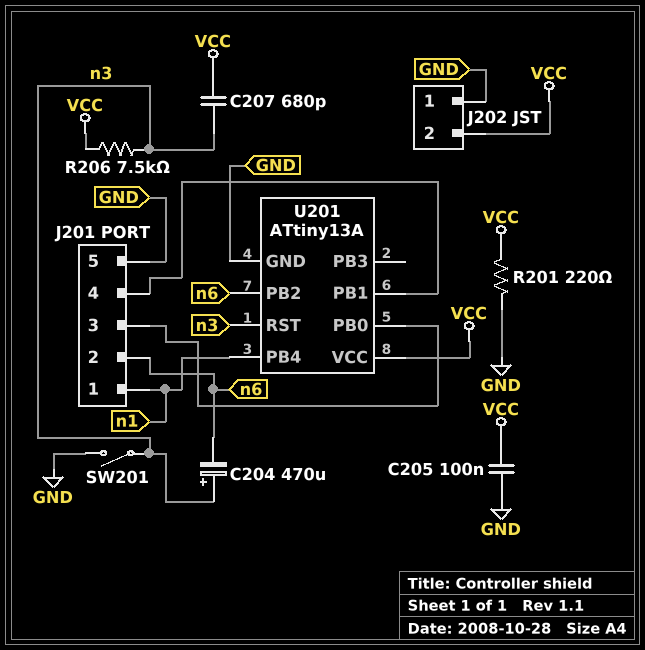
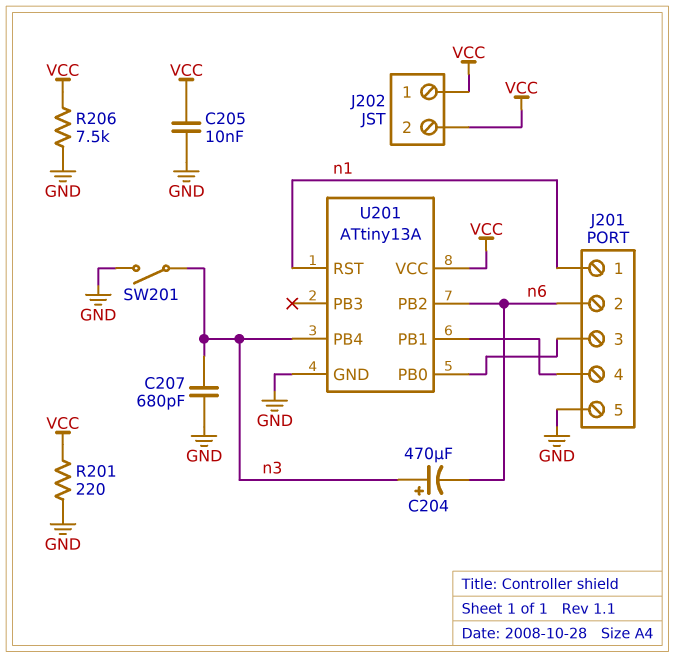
C205: 100nF (GND, VCC) -> 10nF (GND, VCC)
C207: 680pF (VCC, n3) -> 680pF (GND, n3)
J202 pin 1: GND -> VCC
R206: 7.5k (VCC, n3) -> 7.5k (GND, VCC)
U201 pin PB4: n1 -> n3
U201 pin RST: n3 -> n1

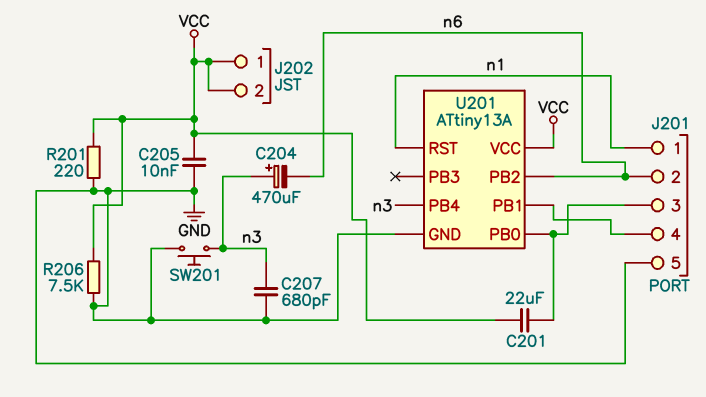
C201: none -> 22uF (J201/3, VCC)
SW201: switch (GND, n3) -> button (GND, n3)

